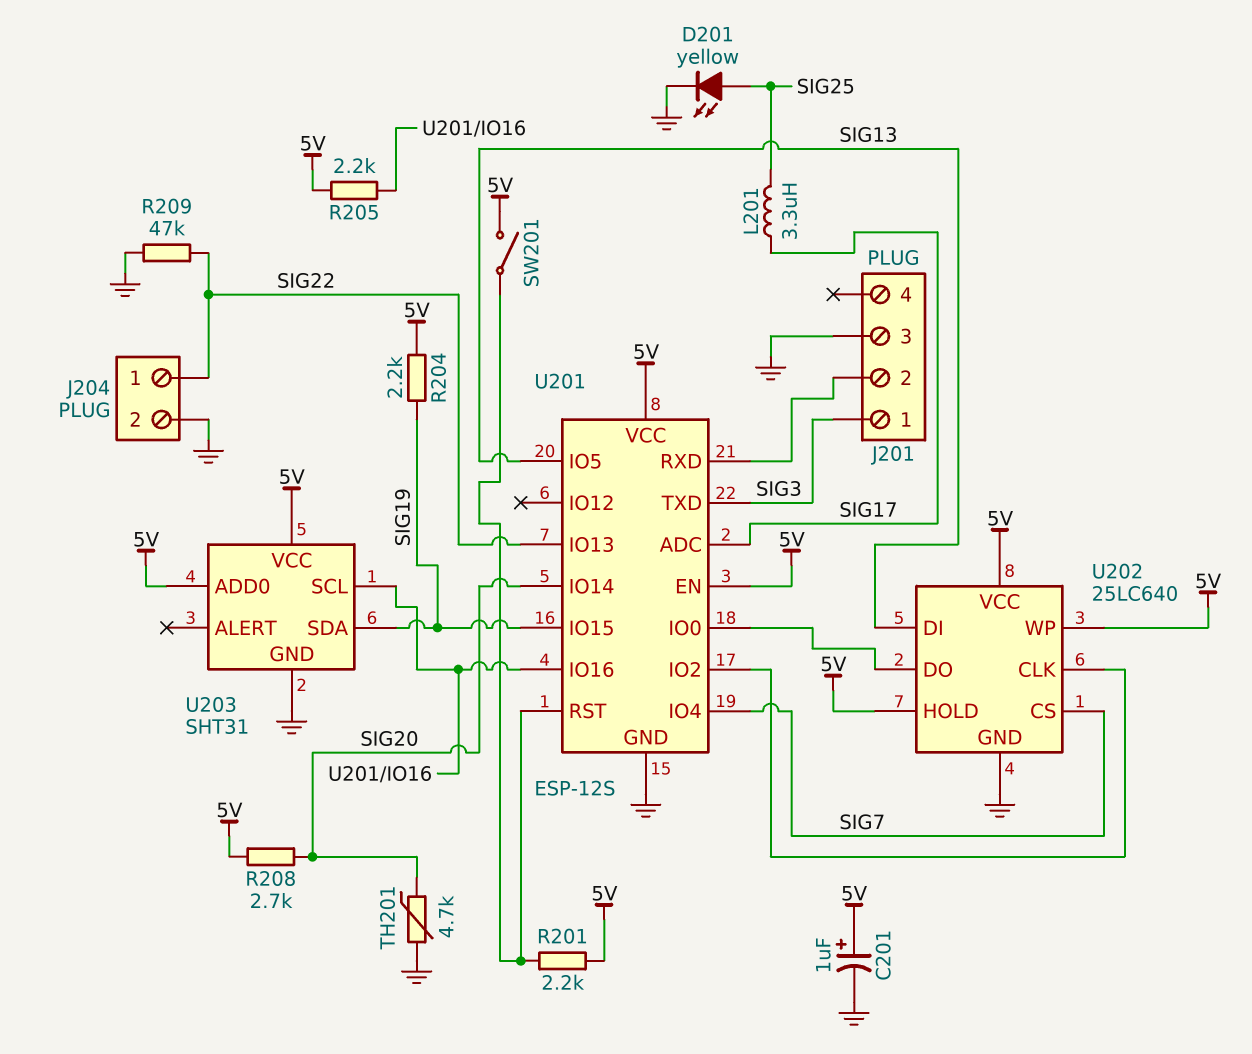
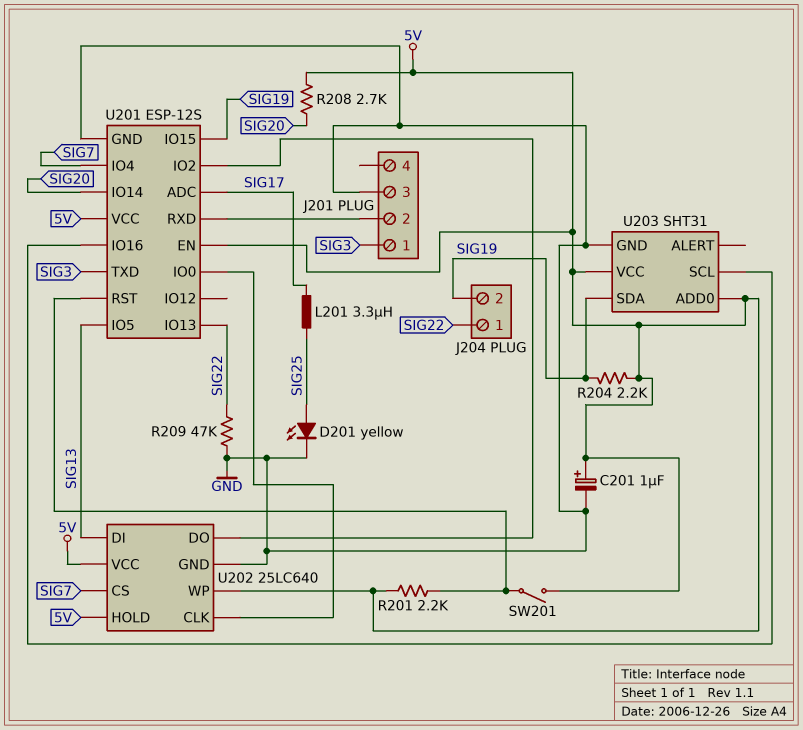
J204 pin 2: GND -> SIG19
R205: 2.2k (5V, U201/IO16) -> none
TH201: 4.7k (GND, SIG20) -> none
U202 pin CLK: U201/IO2 -> U201/IO0
U202 pin DO: U201/IO0 -> U201/IO2

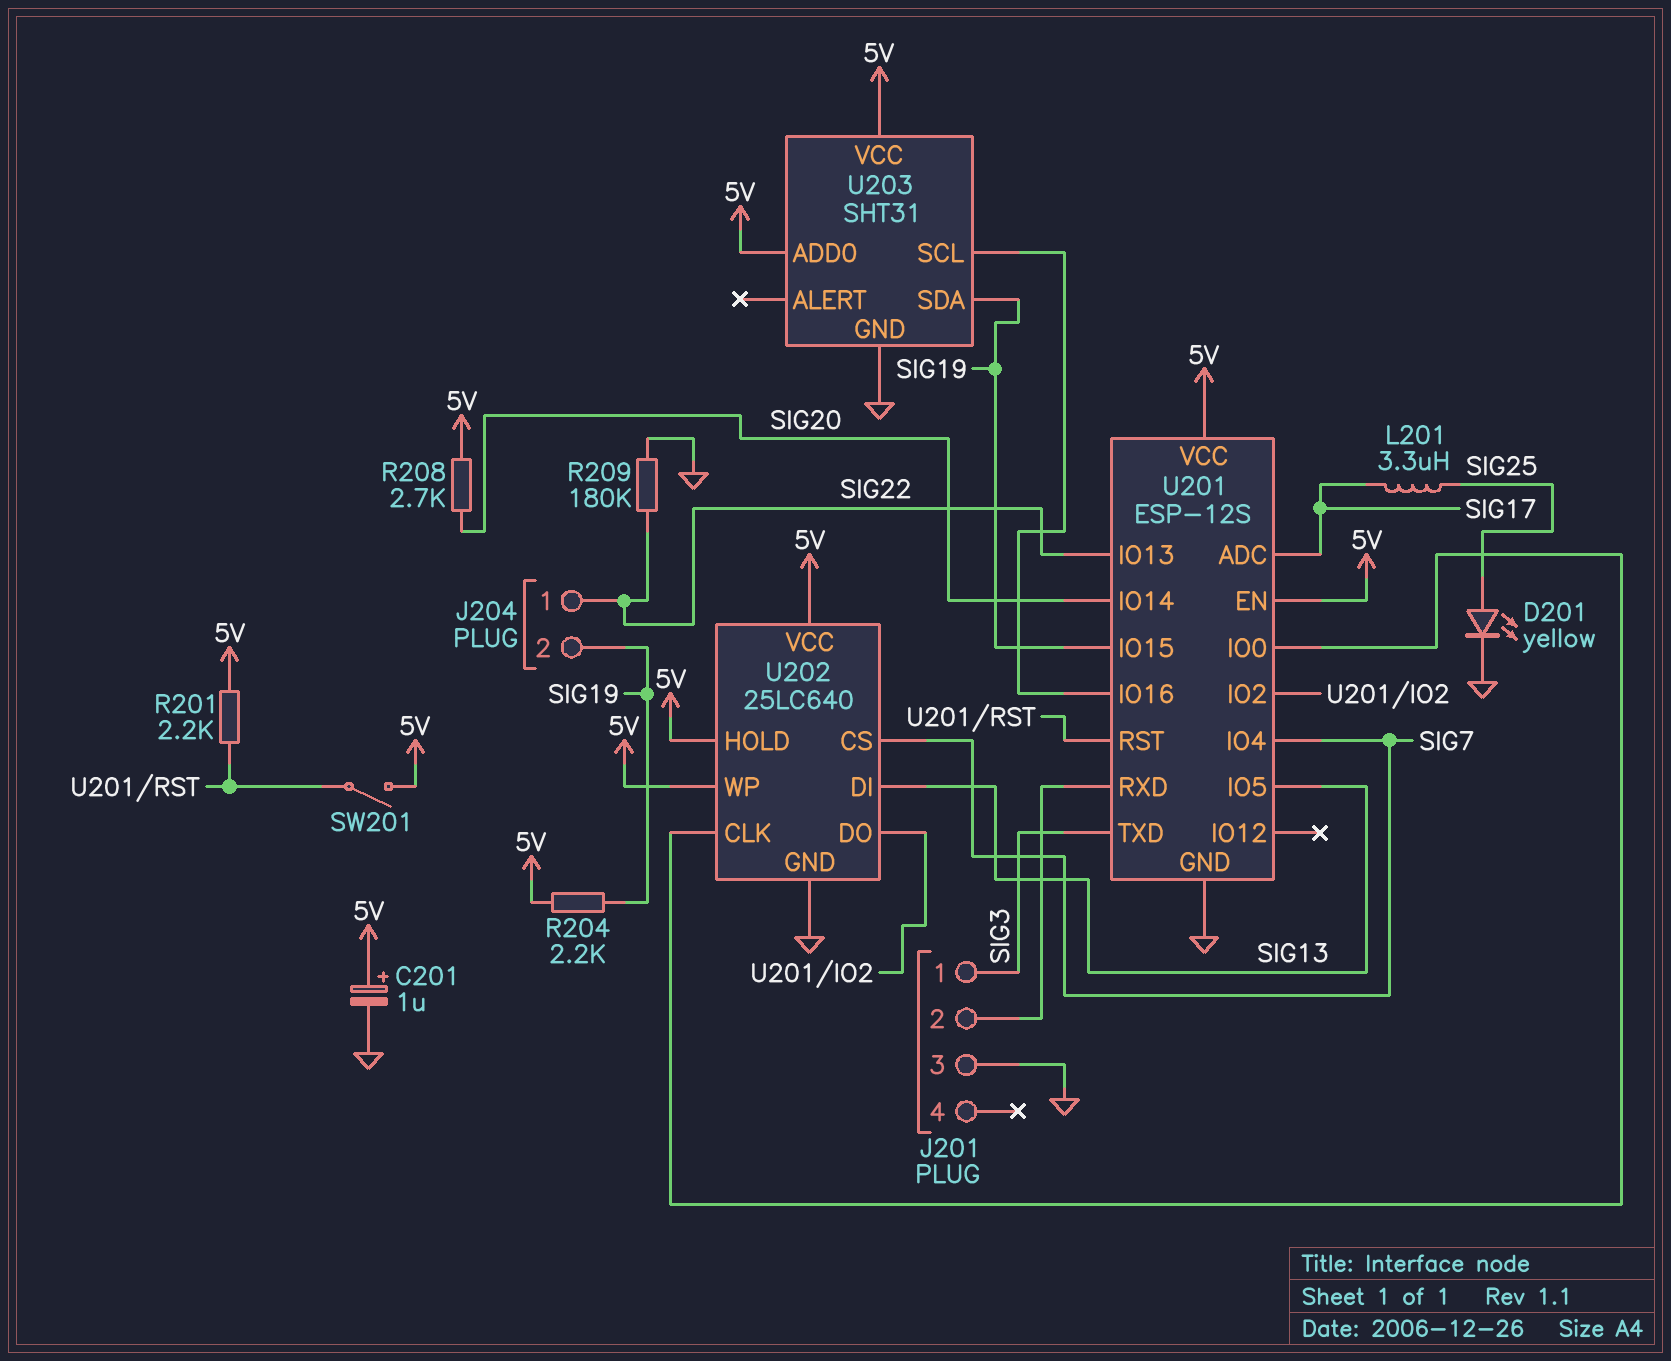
R209: 47k (GND, SIG22) -> 180k (GND, SIG22)

